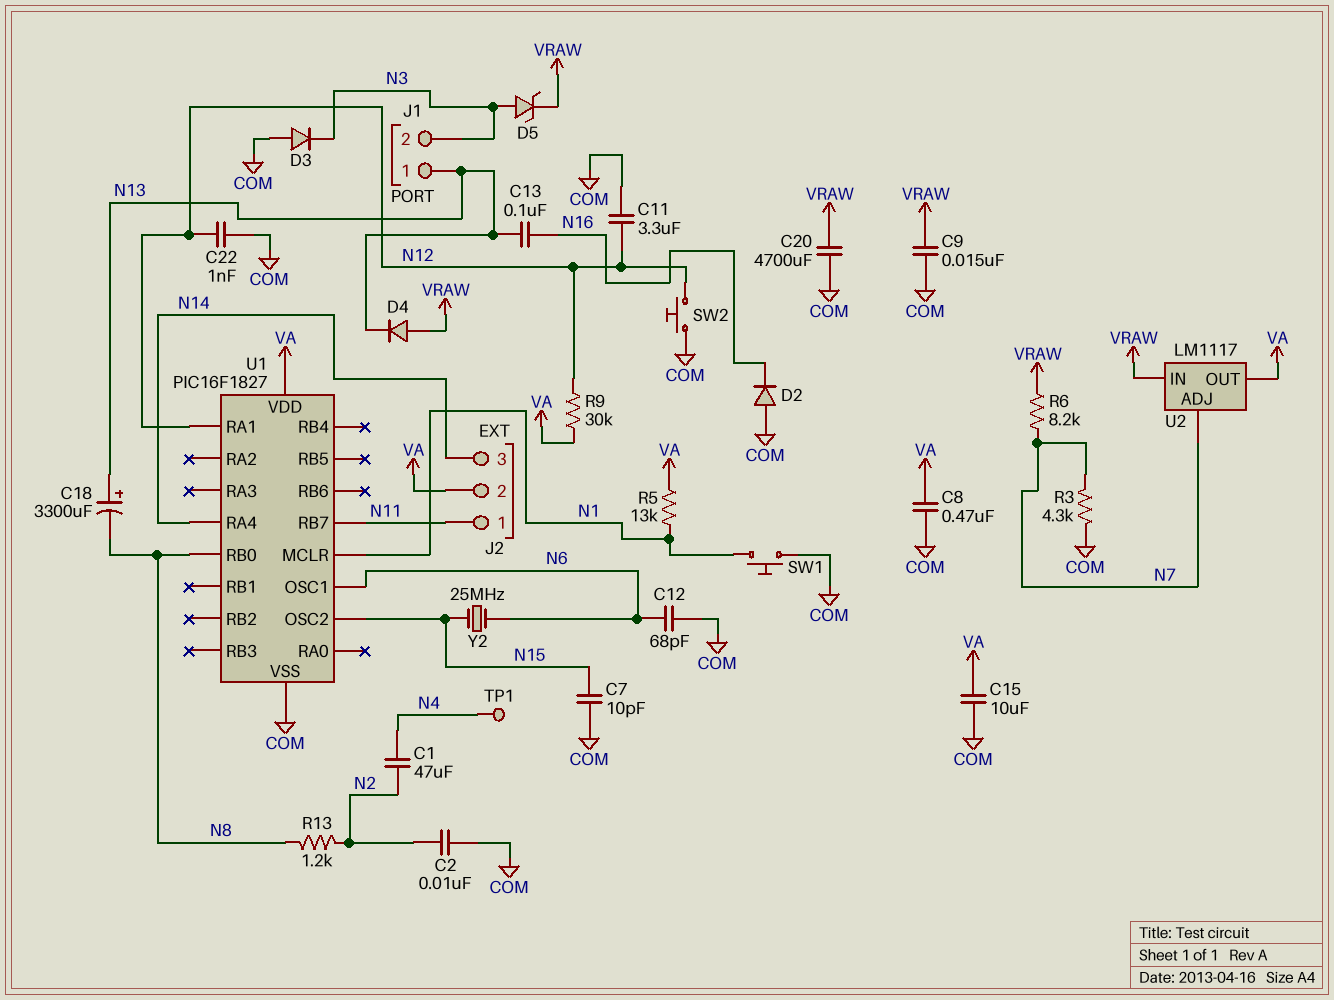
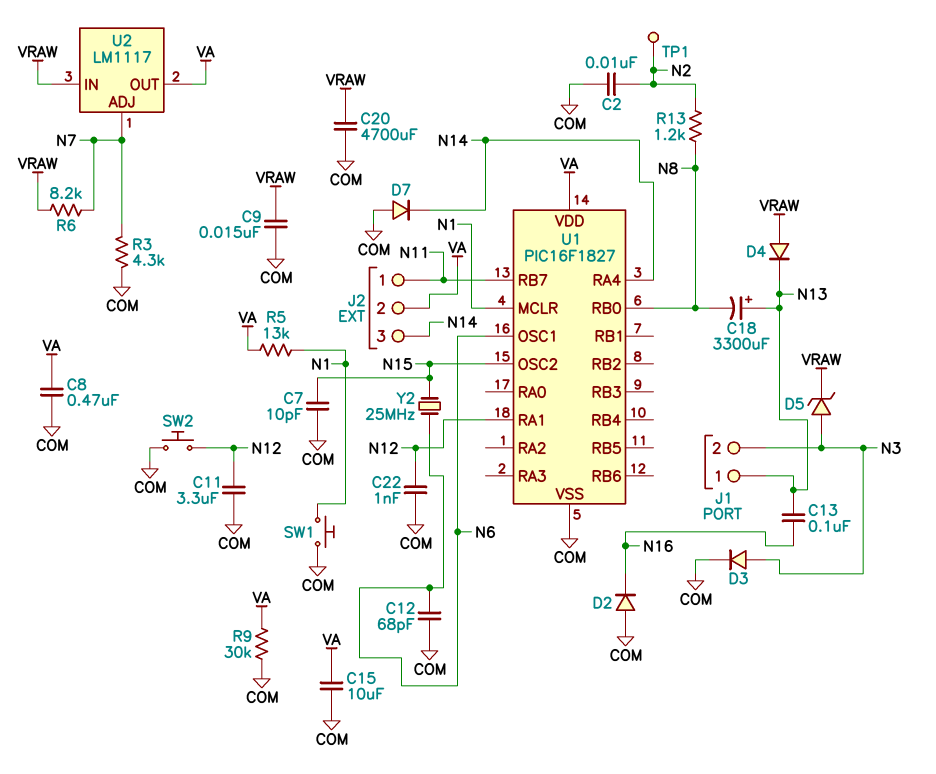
C1: 47uF (N2, N4) -> none
D3: diode (A COM, K N3) -> diode (A N3, K COM)
D7: none -> diode (A COM, K N14)
R9: 30k (N12, VA) -> 30k (COM, VA)
TP1: test point (N4) -> test point (N2)

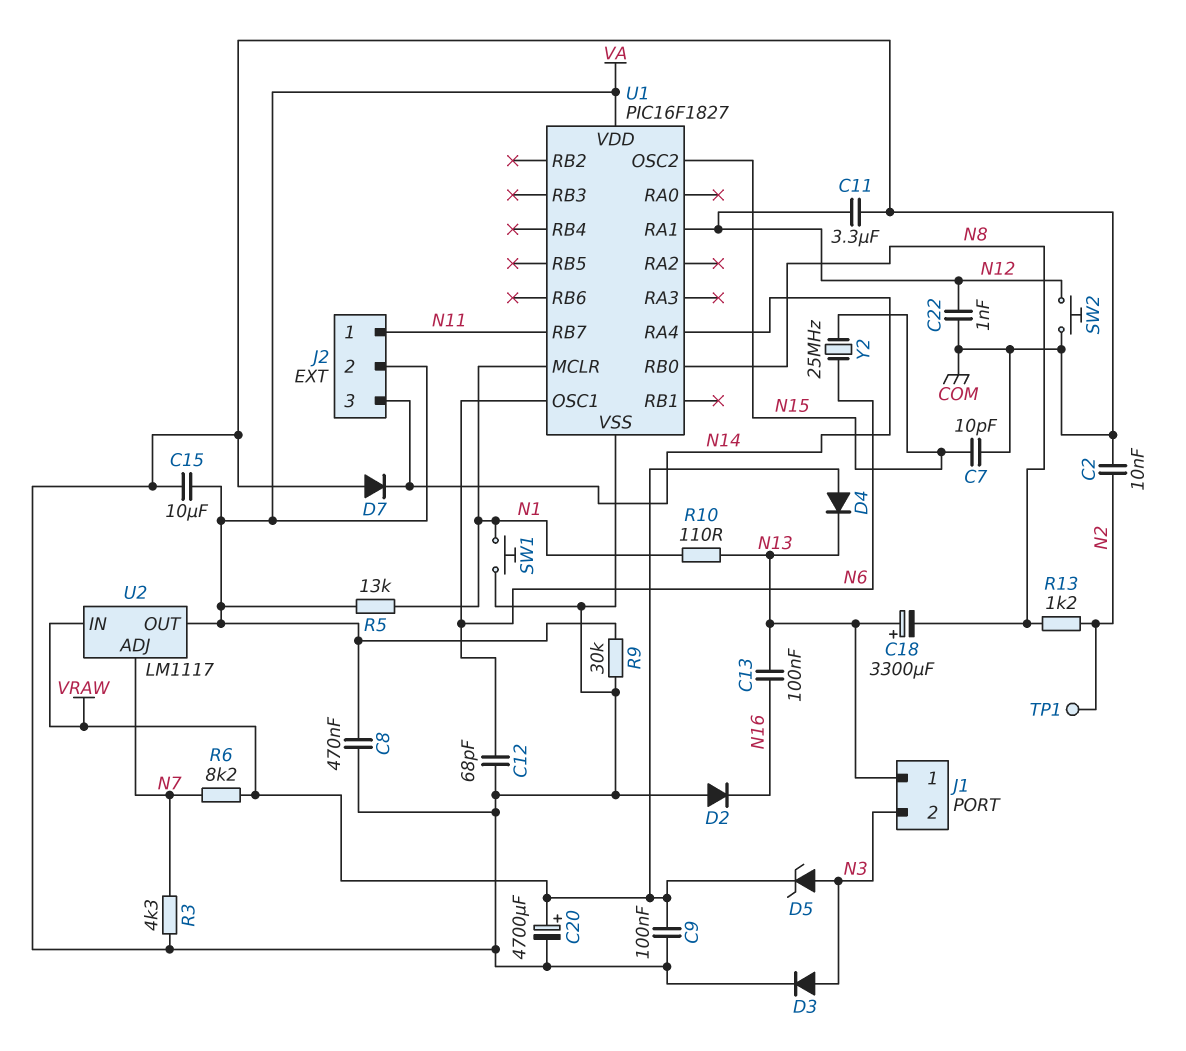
C9: 15nF (COM, VRAW) -> 100nF (COM, VRAW)
C20: 4700uF (COM, VRAW) -> 4700uF (plus VRAW, minus COM)
R10: none -> 110 (N1, N13)

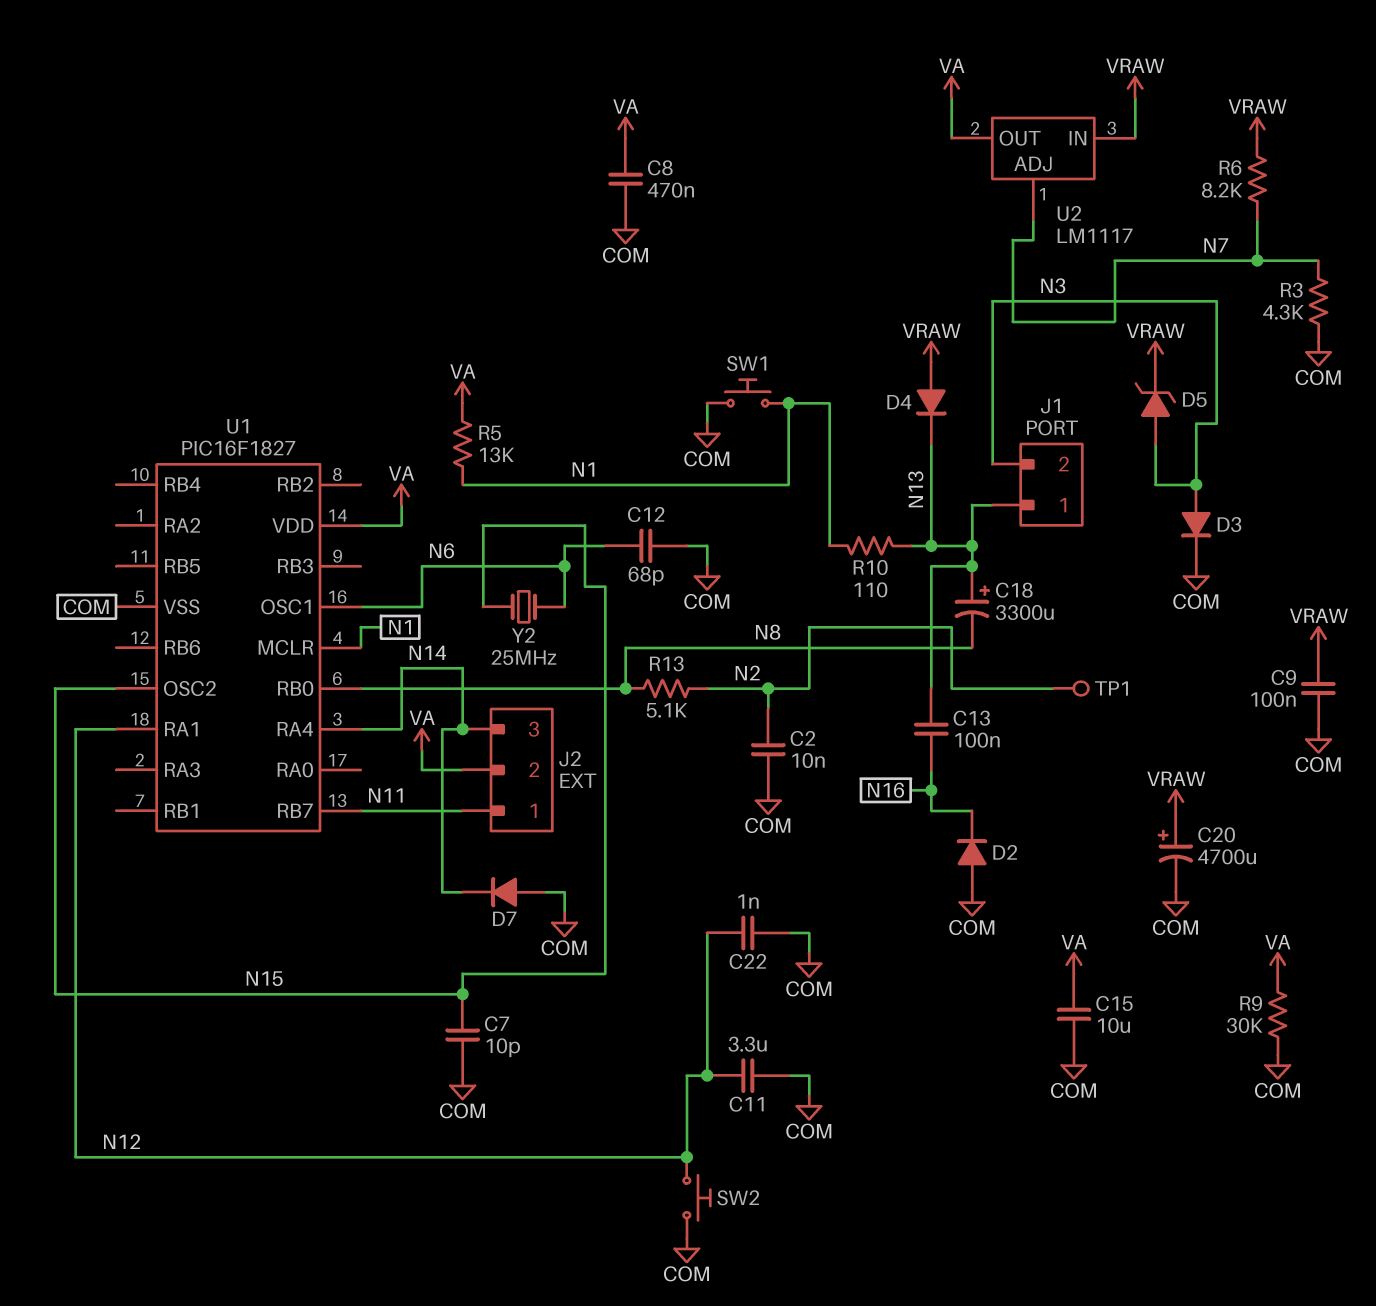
R13: 1.2k (N2, N8) -> 5.1k (N2, N8)

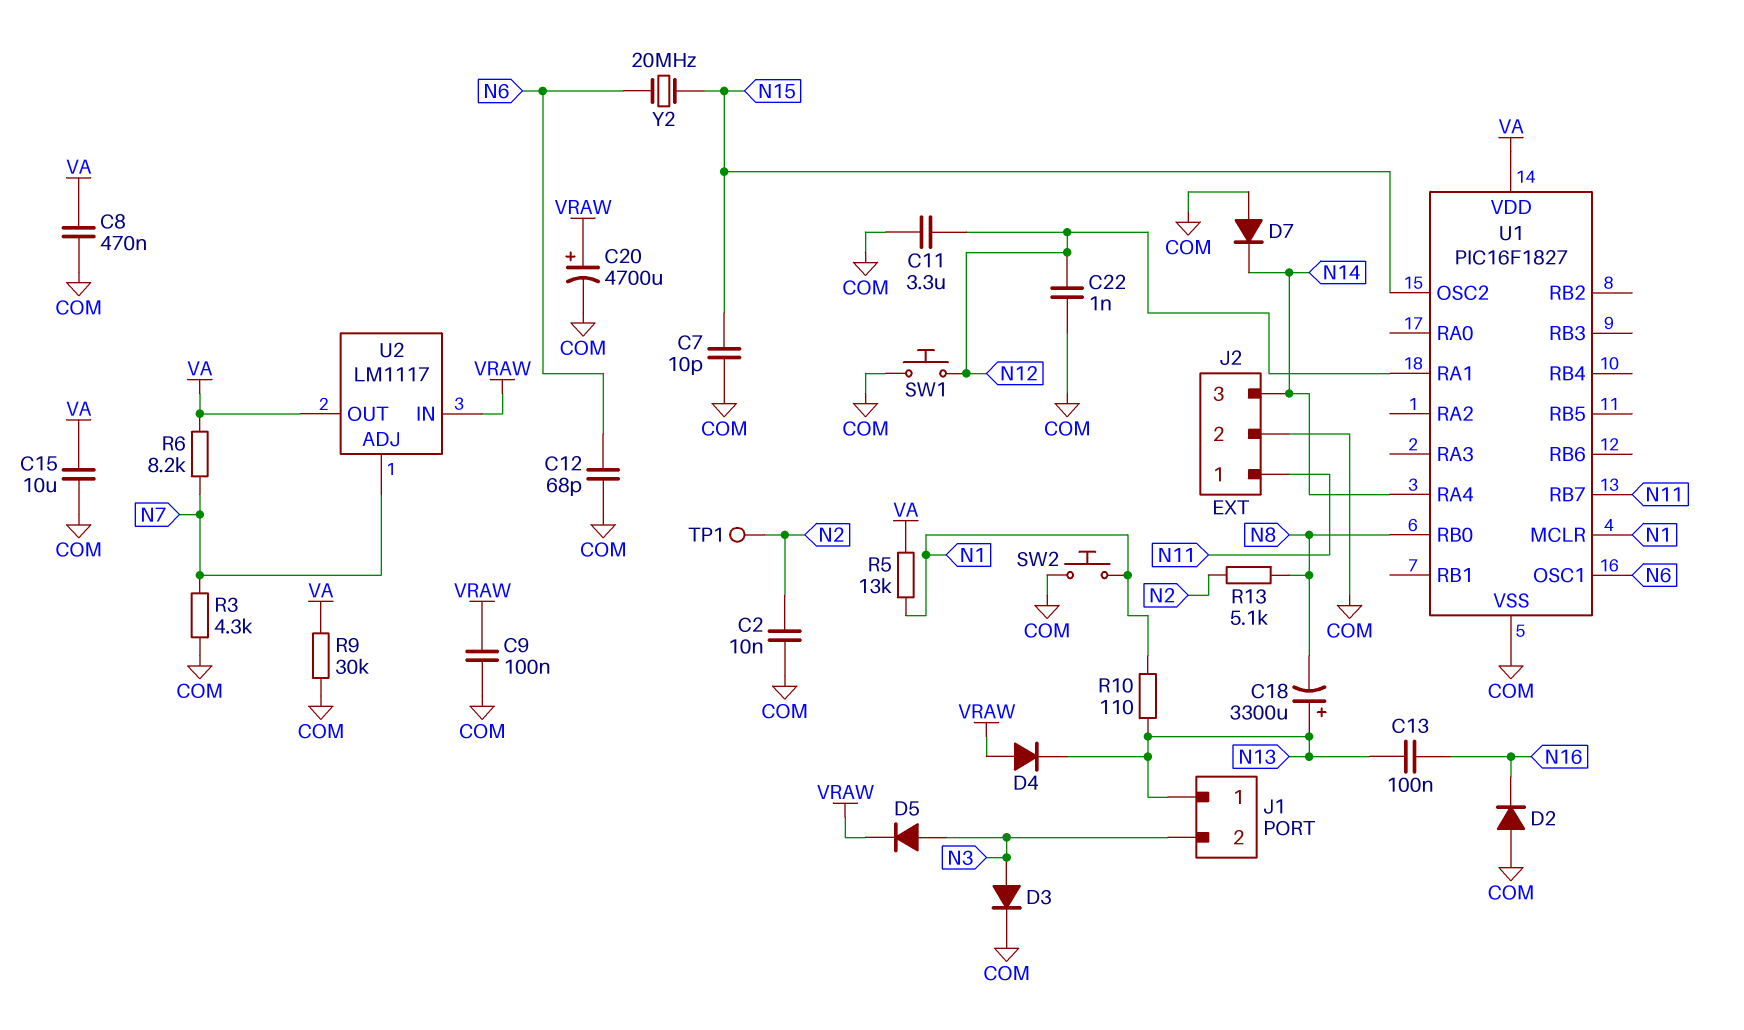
D5: zener (A N3, K VRAW) -> diode (A N3, K VRAW)
J2 pin 2: VA -> COM
R6: 8.2k (N7, VRAW) -> 8.2k (N7, VA)
SW1: button (COM, N1) -> button (COM, N12)
SW2: button (COM, N12) -> button (COM, N1)
Y2: 25MHz (N6, N15) -> 20MHz (N6, N15)

